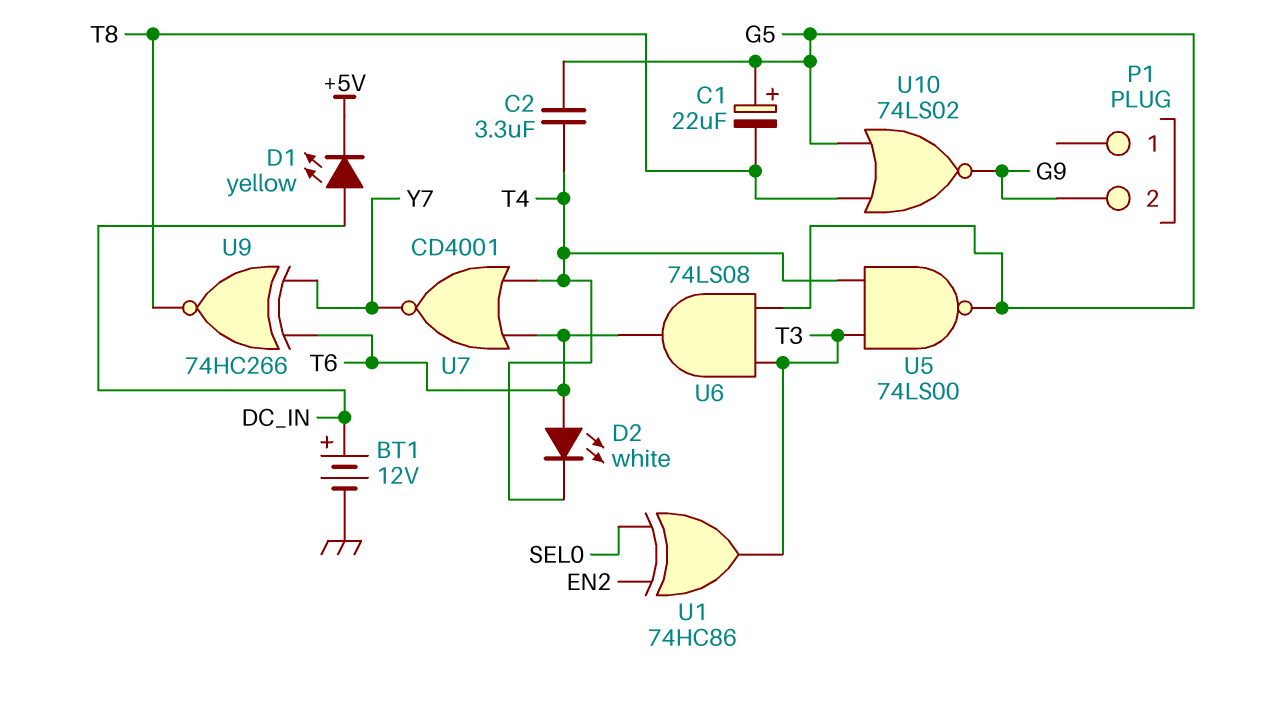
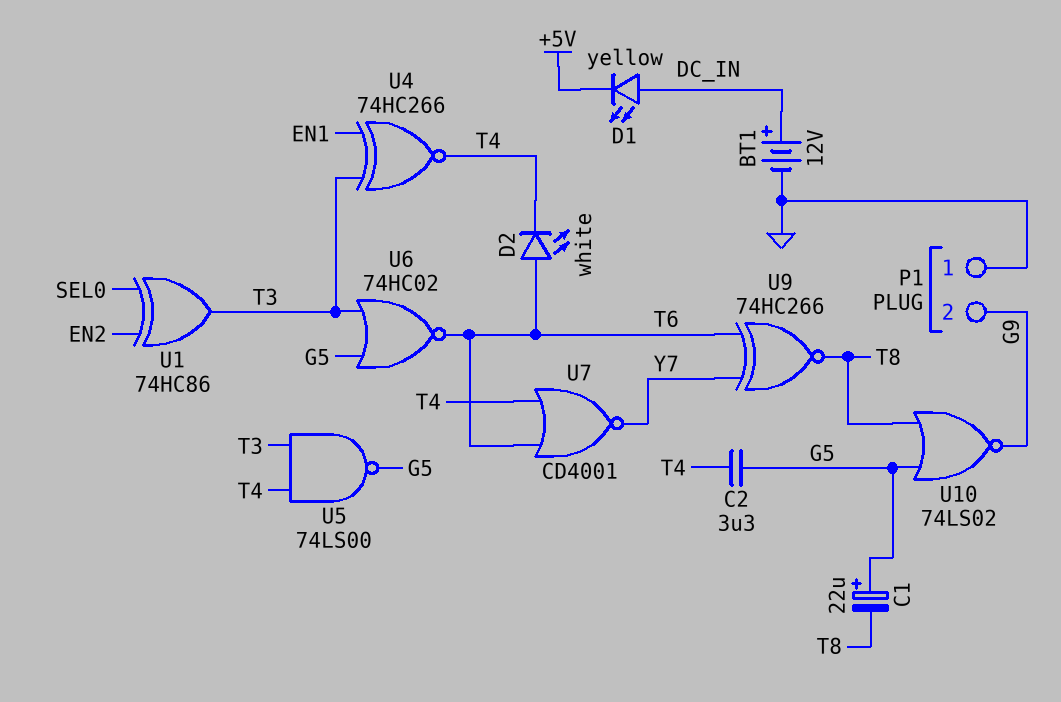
P1 pin 1: none -> GND
U4: none -> XNOR 74HC266 (in EN1, in T3, out T4)
U6: AND 74LS08 (in G5, in T3, out T6) -> NOR 74HC02 (in G5, in T3, out T6)

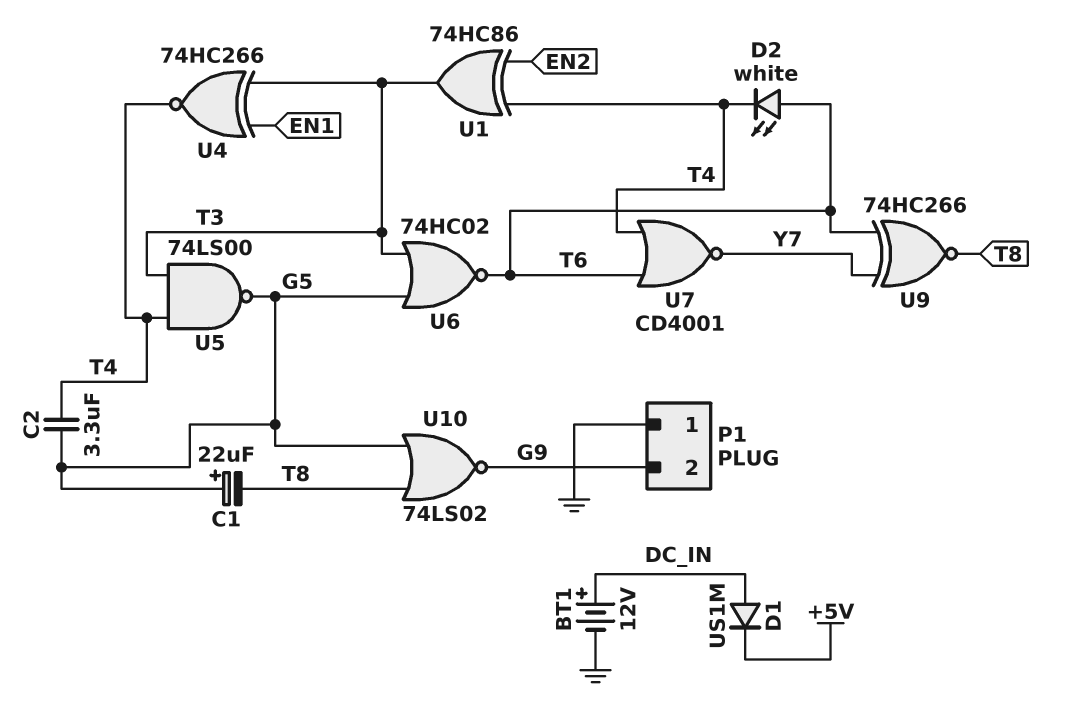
D1: LED yellow (A DC_IN, K +5V) -> diode US1M (A DC_IN, K +5V)
U1: XOR 74HC86 (in EN2, in SEL0, out T3) -> XOR 74HC86 (in EN2, in T4, out T3)

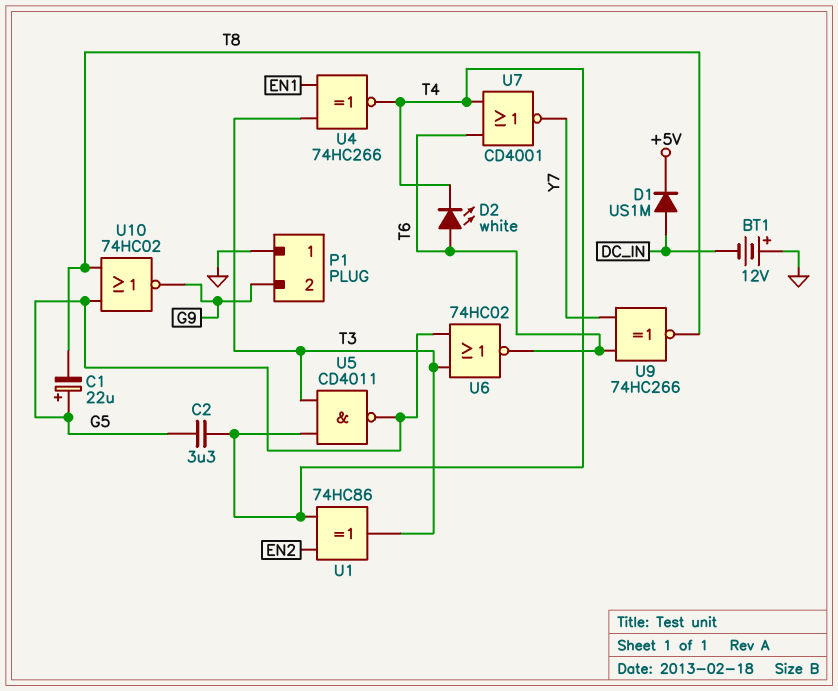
BT1: 12V (plus DC_IN, minus GND) -> 12V (plus GND, minus DC_IN)
U5: NAND 74LS00 (in T3, in T4, out G5) -> NAND CD4011 (in T3, in T4, out G5)
U10: NOR 74LS02 (in G5, in T8, out G9) -> NOR 74HC02 (in G5, in T8, out G9)

